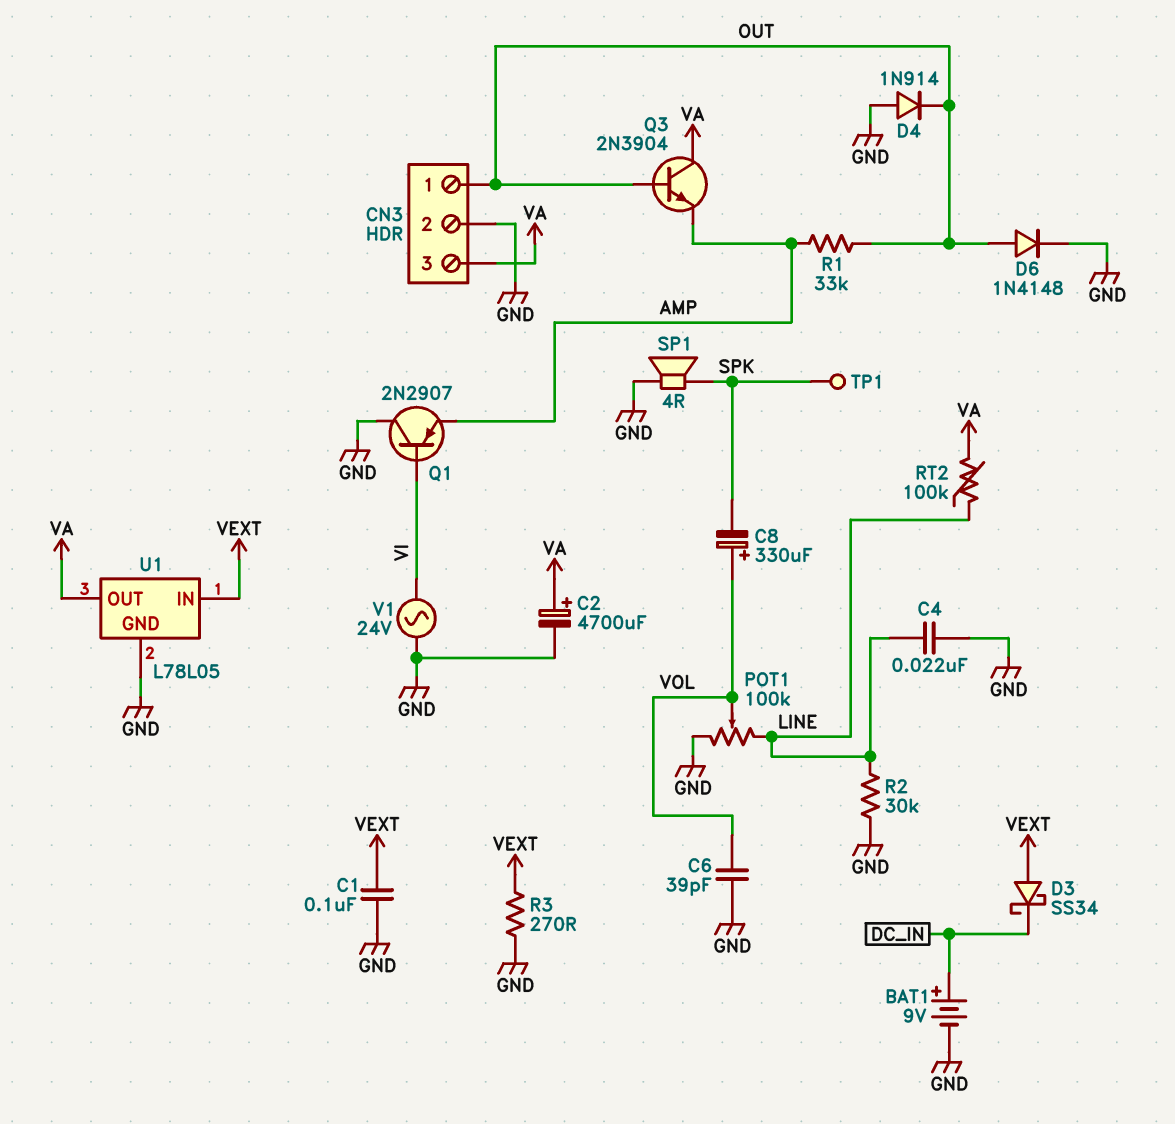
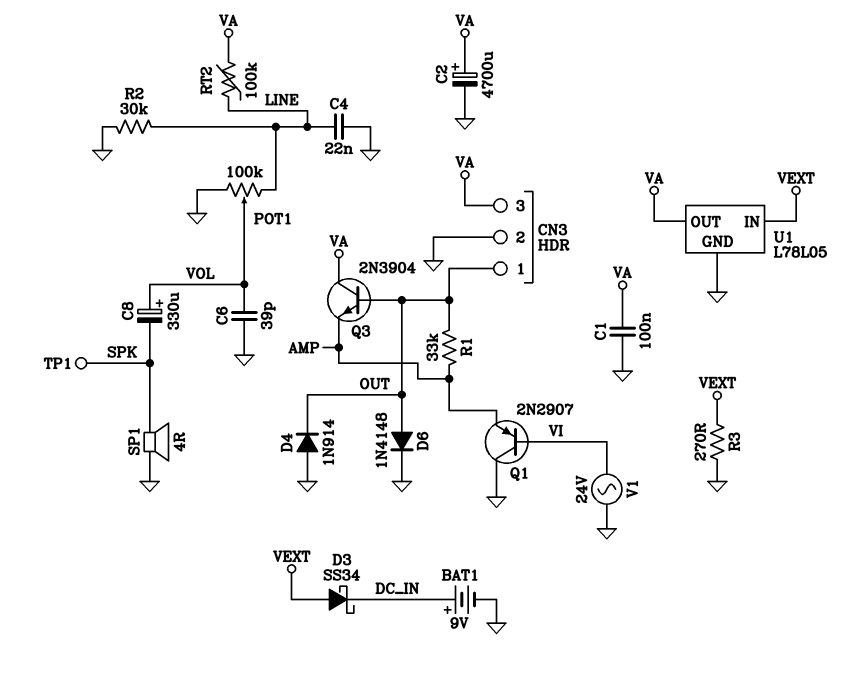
C1: 100nF (GND, VEXT) -> 100nF (GND, VA)

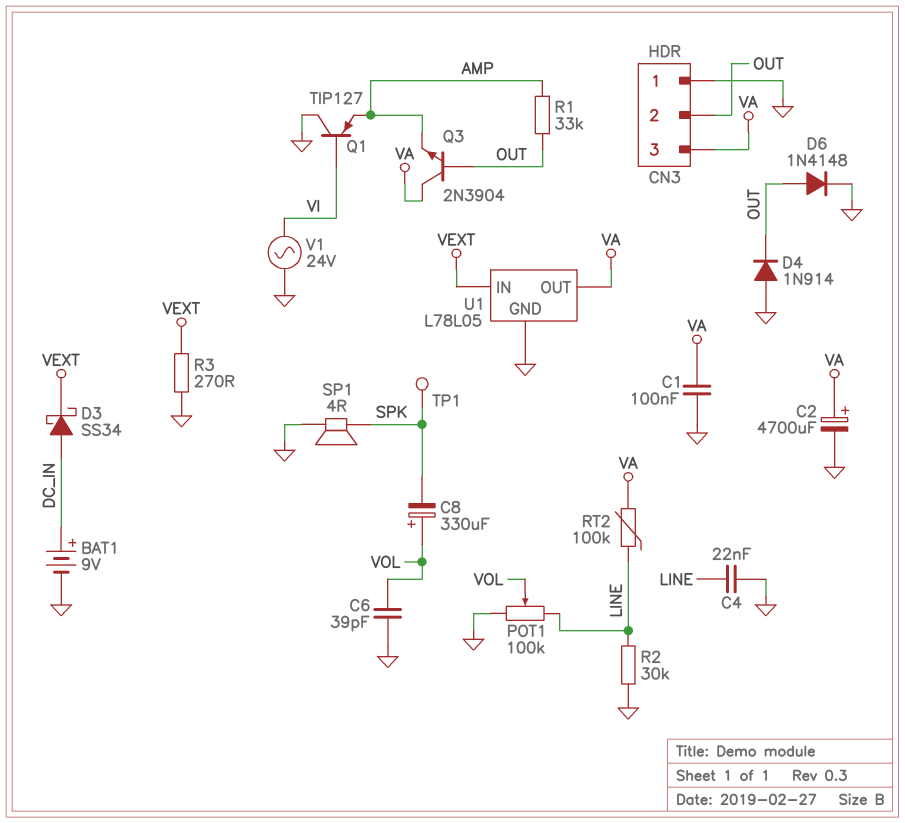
CN3 pin 1: OUT -> GND
CN3 pin 2: GND -> OUT
D3: schottky SS34 (A VEXT, K DC_IN) -> schottky SS34 (A DC_IN, K VEXT)
Q1: PNP 2N2907 (B VI, C GND, E AMP) -> PNP TIP127 (B VI, C GND, E AMP)

